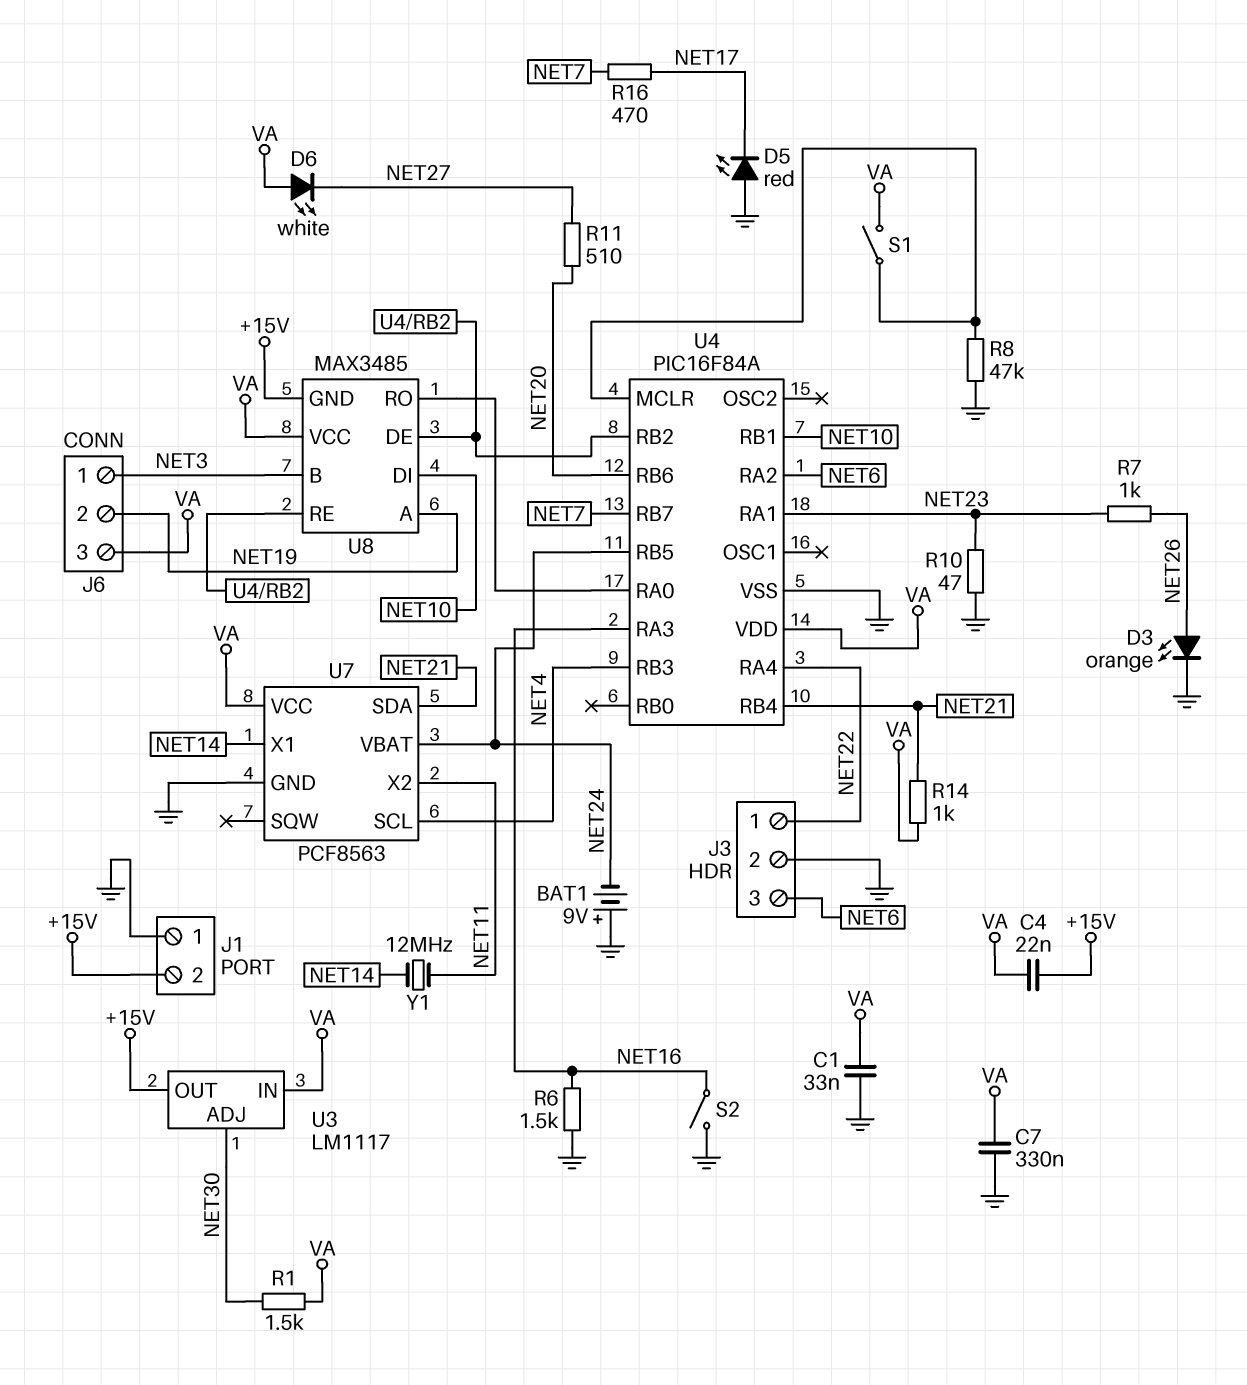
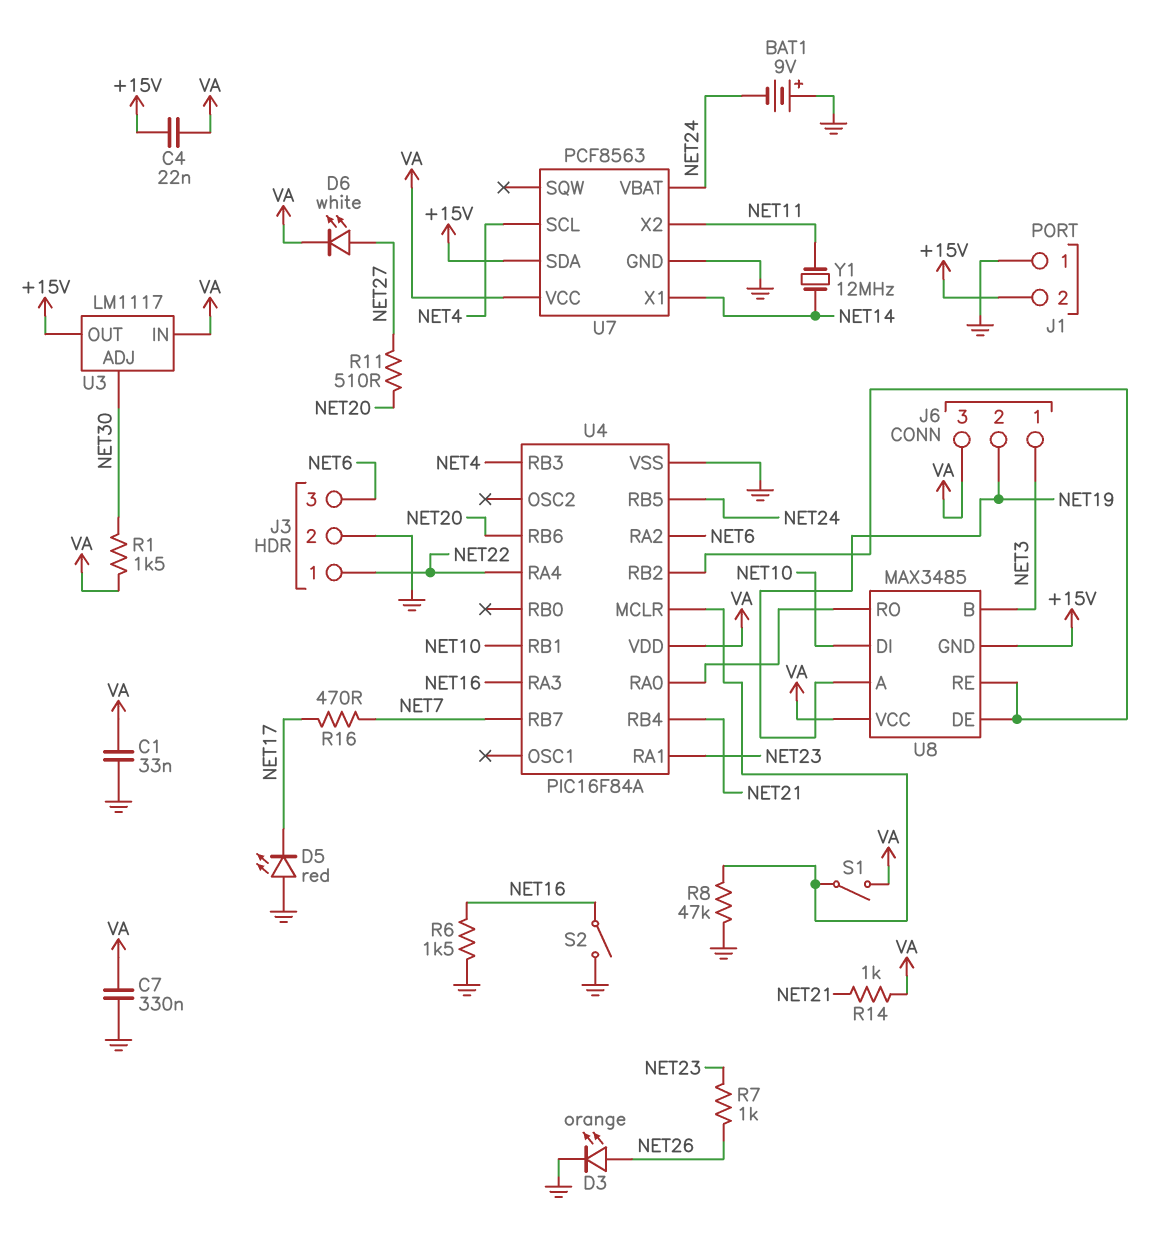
D6: LED white (A VA, K NET27) -> LED white (A NET27, K VA)
R10: 47 (GND, NET23) -> none
U7 pin SDA: NET21 -> +15V

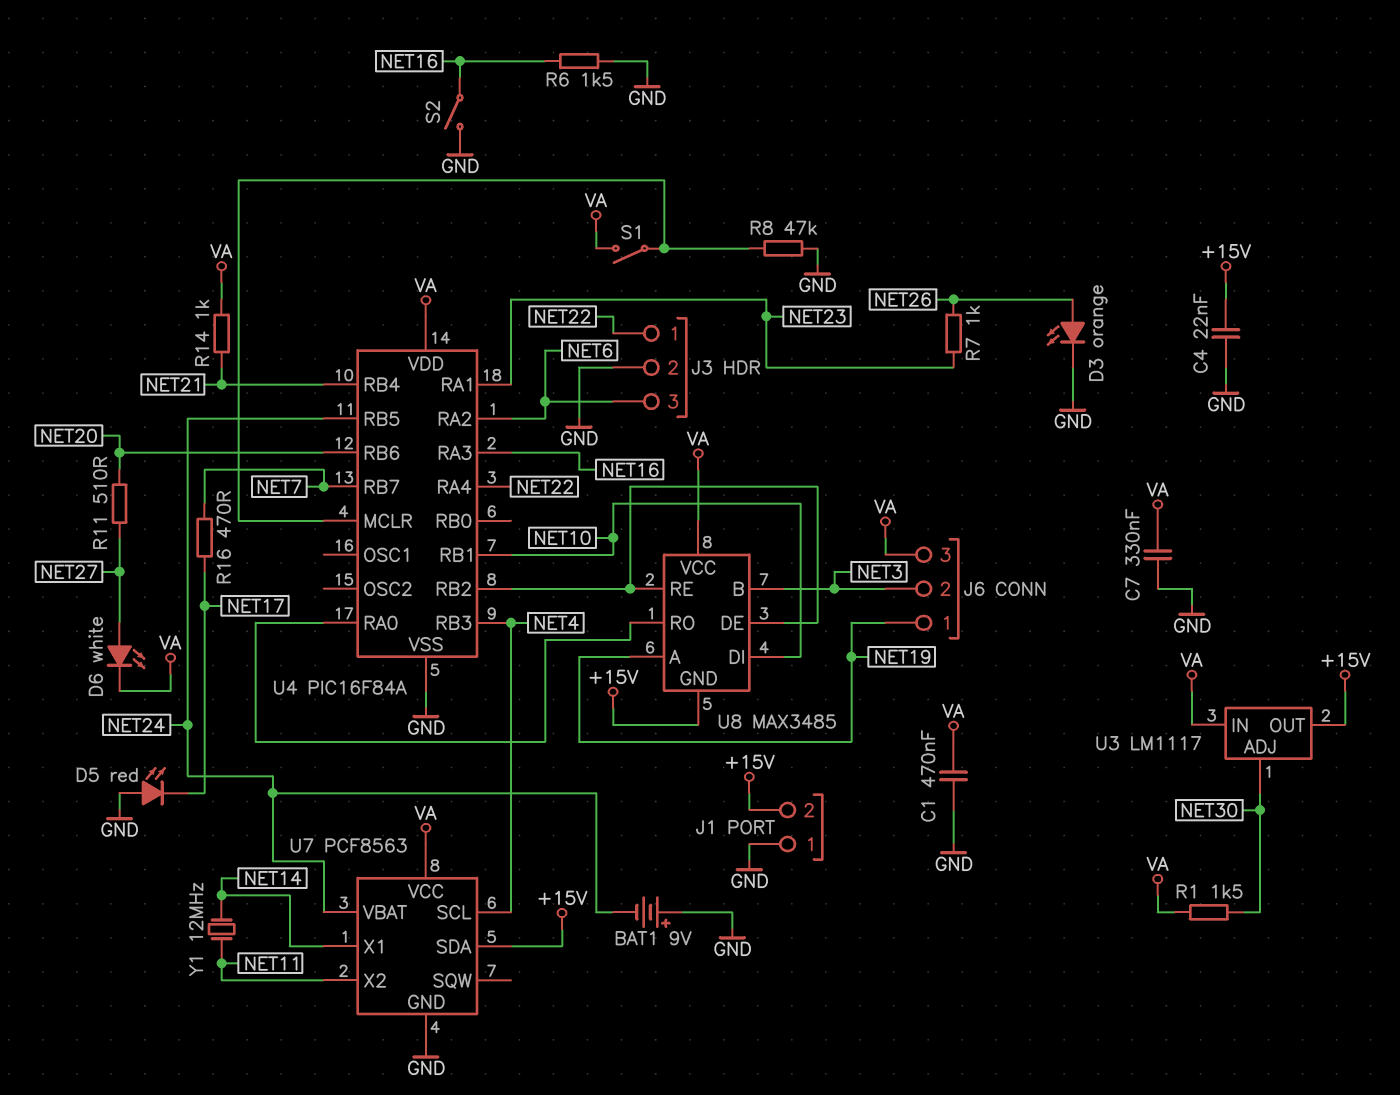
C1: 33nF (GND, VA) -> 470nF (GND, VA)
C4: 22nF (+15V, VA) -> 22nF (+15V, GND)
J6 pin 1: NET3 -> NET19
J6 pin 2: NET19 -> NET3

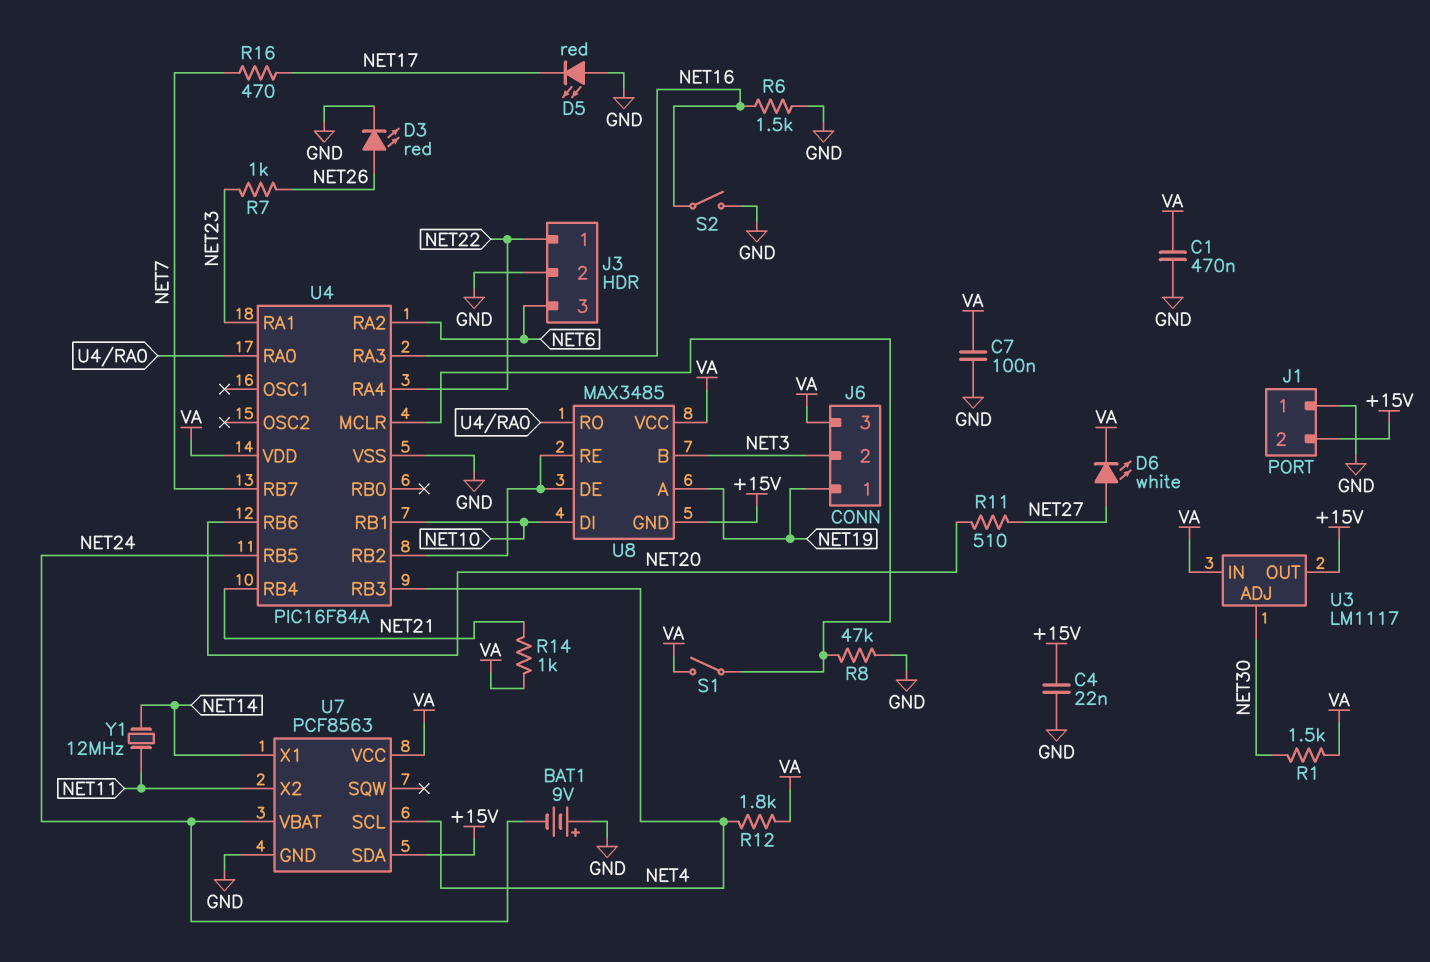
C7: 330nF (GND, VA) -> 100nF (GND, VA)
D3: LED orange (A NET26, K GND) -> LED red (A NET26, K GND)
R12: none -> 1.8k (NET4, VA)

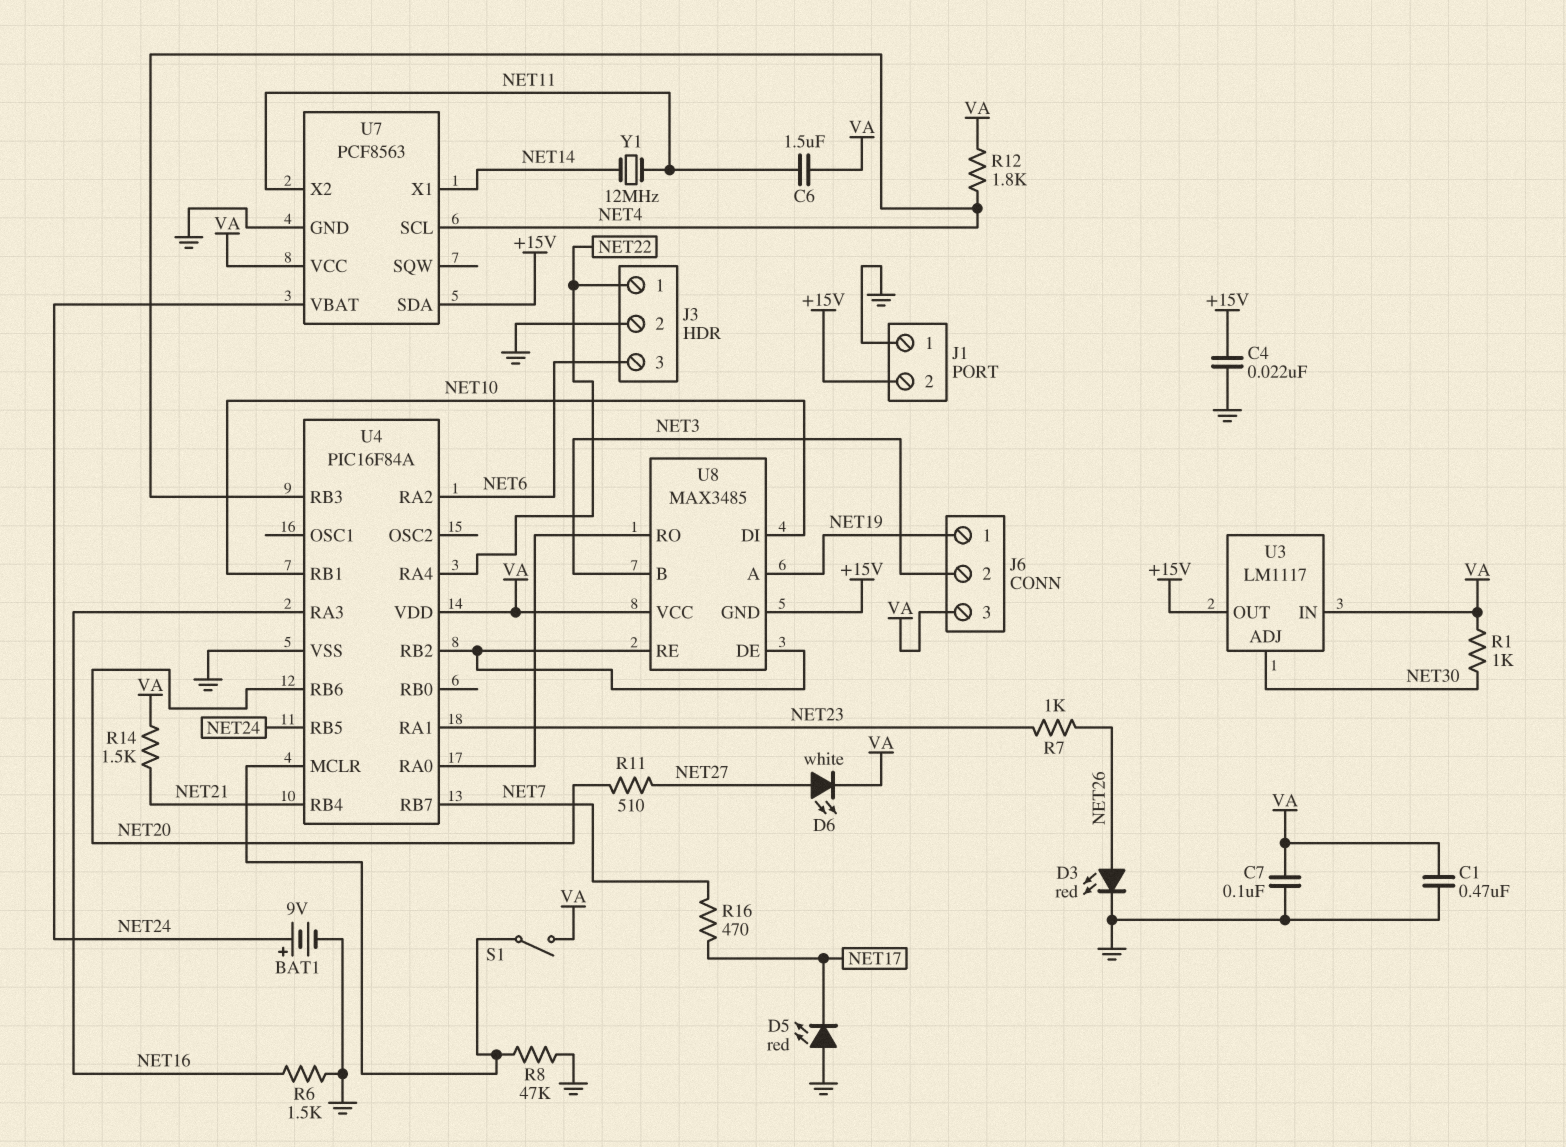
BAT1: 9V (plus GND, minus NET24) -> 9V (plus NET24, minus GND)
C6: none -> 1.5uF (NET11, VA)
R1: 1.5k (NET30, VA) -> 1k (NET30, VA)
R14: 1k (NET21, VA) -> 1.5k (NET21, VA)
S2: switch (GND, NET16) -> none

